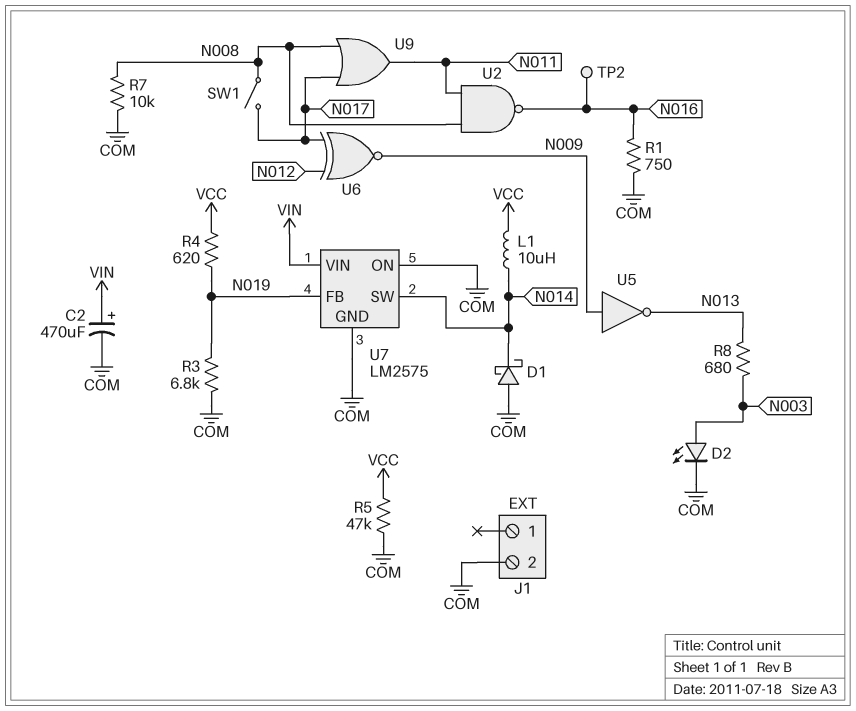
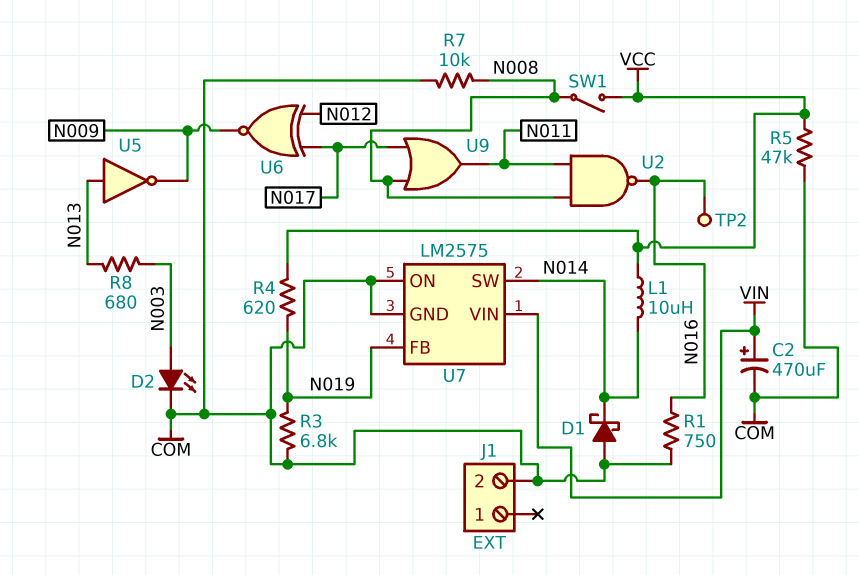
SW1: switch (N008, N017) -> switch (N008, VCC)
U5: NOT (in N009, out N013) -> NOT (in N013, out N009)

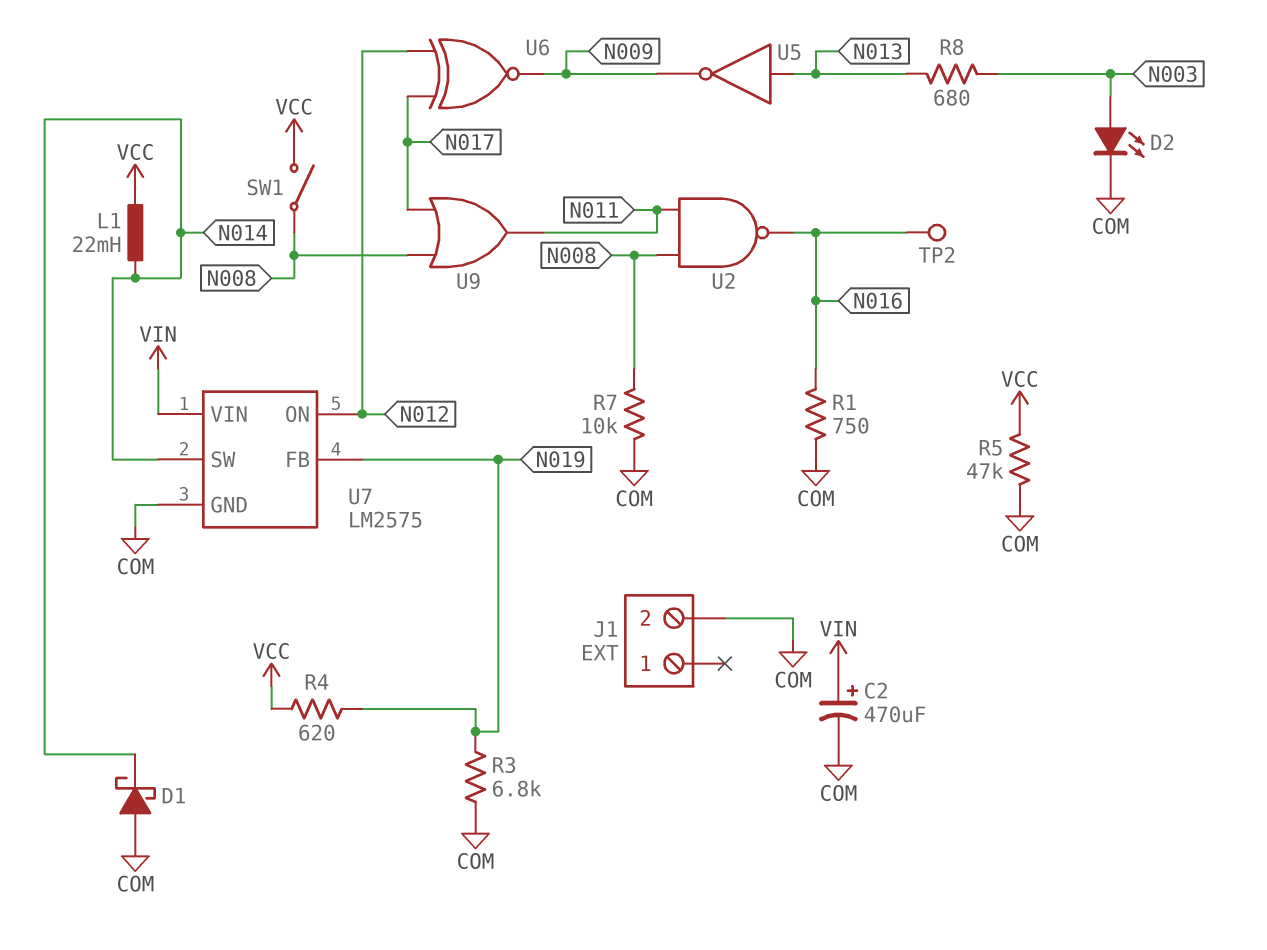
L1: 10uH (N014, VCC) -> 22mH (N014, VCC)
U7 pin ON: COM -> N012

